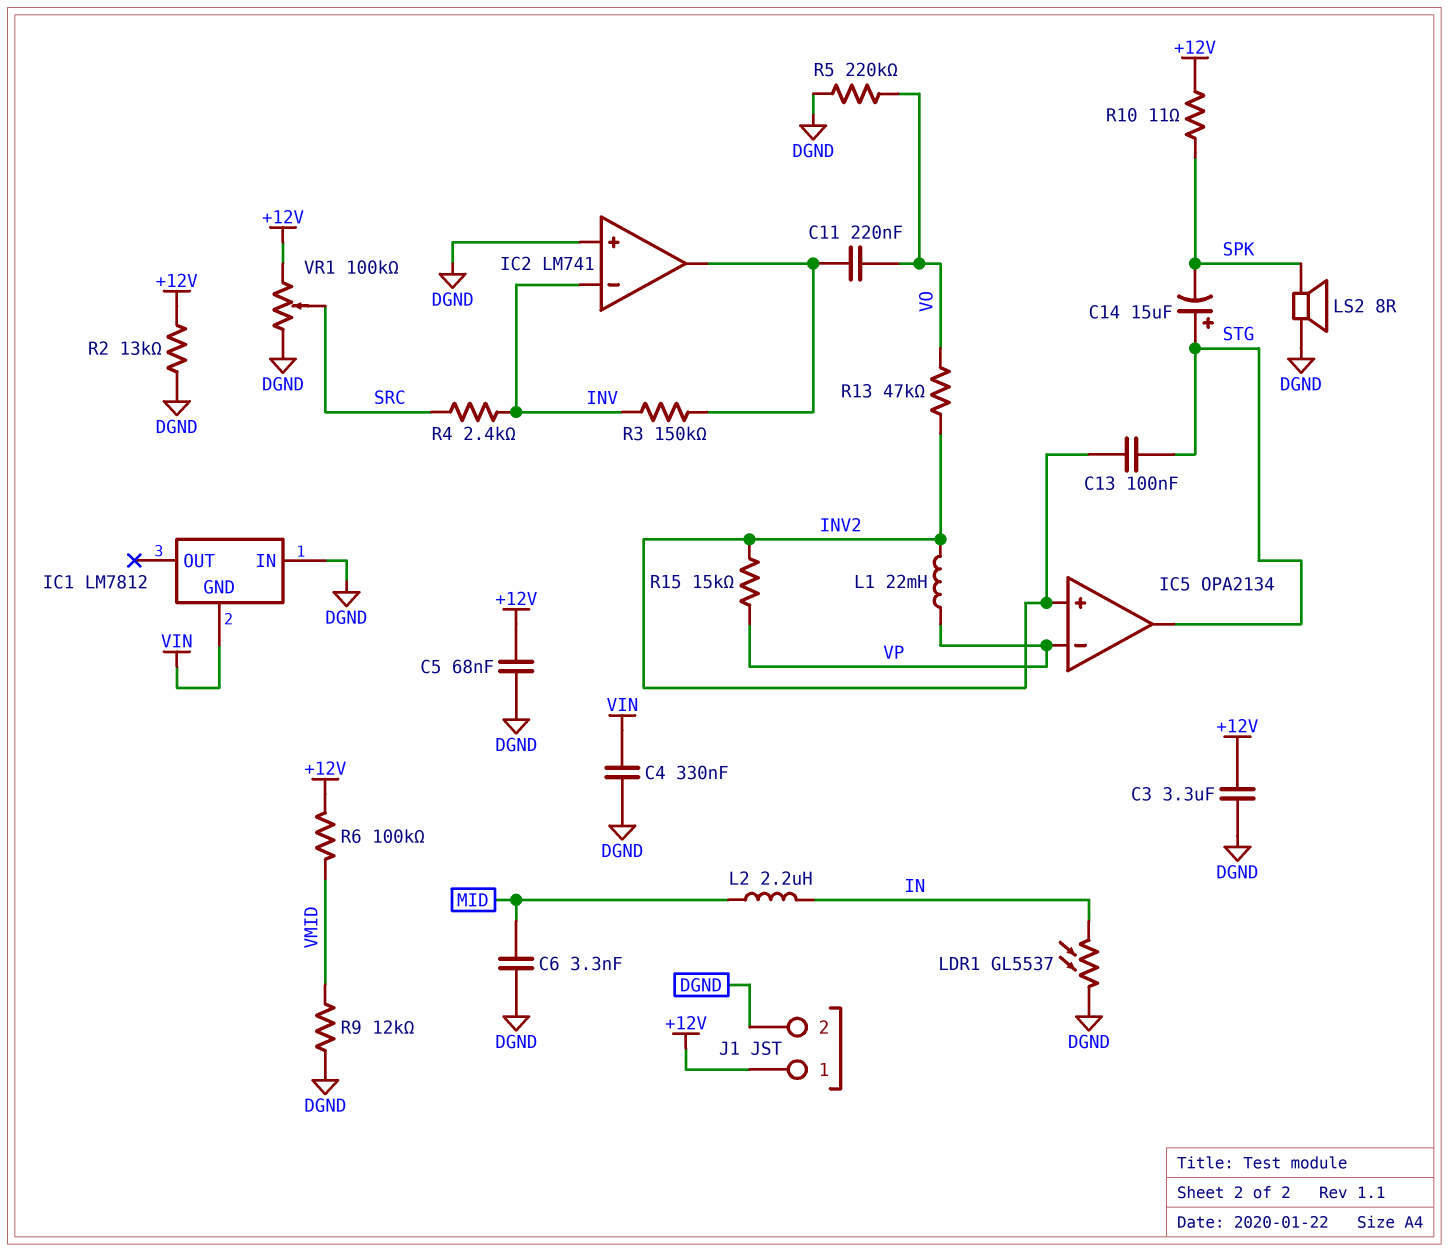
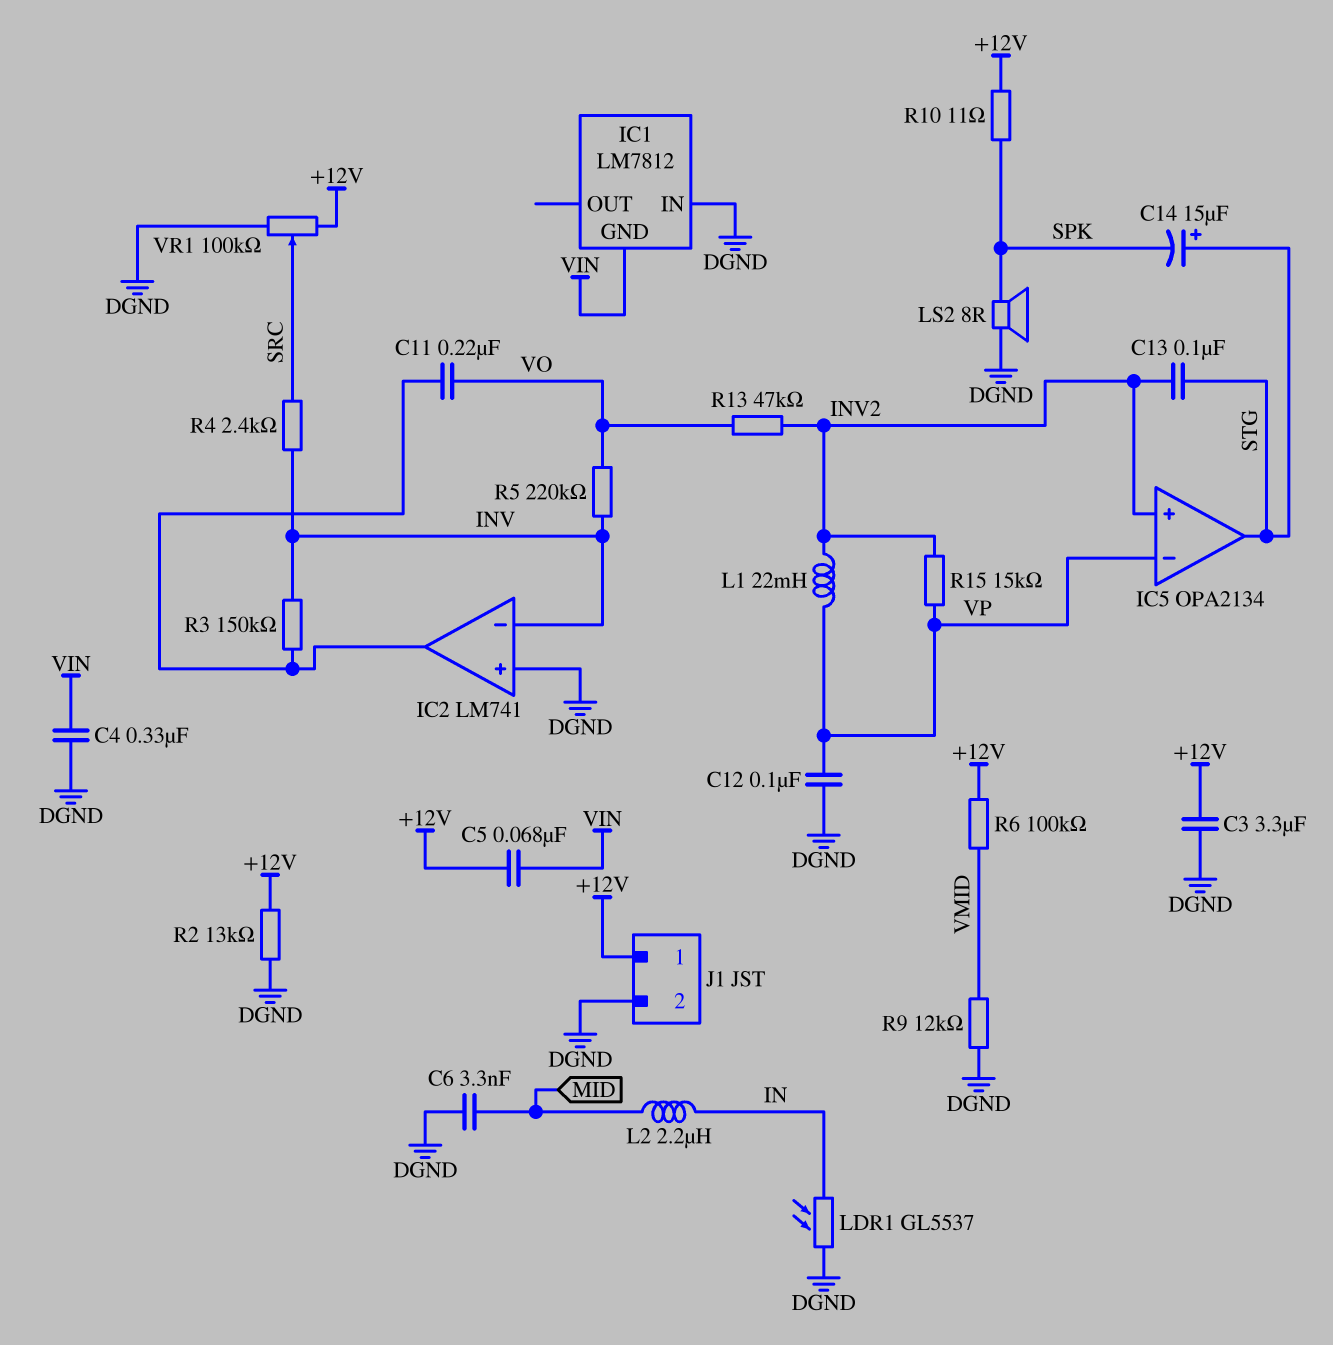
C5: 68nF (+12V, DGND) -> 68nF (+12V, VIN)
C12: none -> 100nF (DGND, VP)
R5: 220k (DGND, VO) -> 220k (INV, VO)

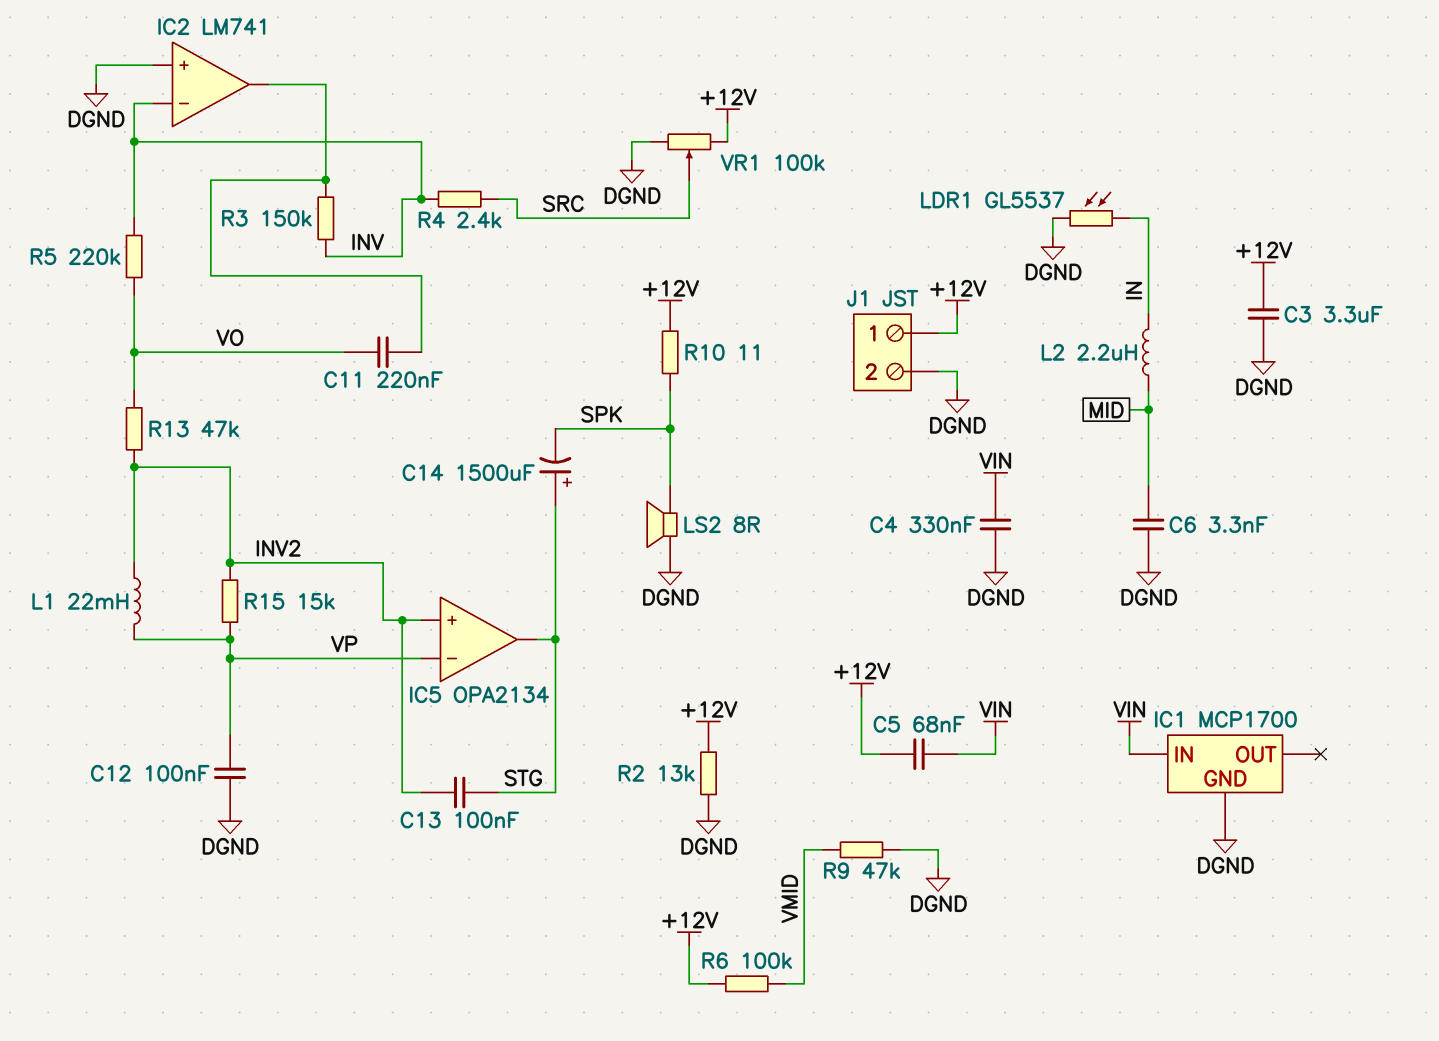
C14: 15uF (plus STG, minus SPK) -> 1500uF (plus STG, minus SPK)
IC1: LM7812 -> MCP1700
IC1 pin GND: VIN -> DGND
IC1 pin IN: DGND -> VIN
R9: 12k (DGND, VMID) -> 47k (DGND, VMID)

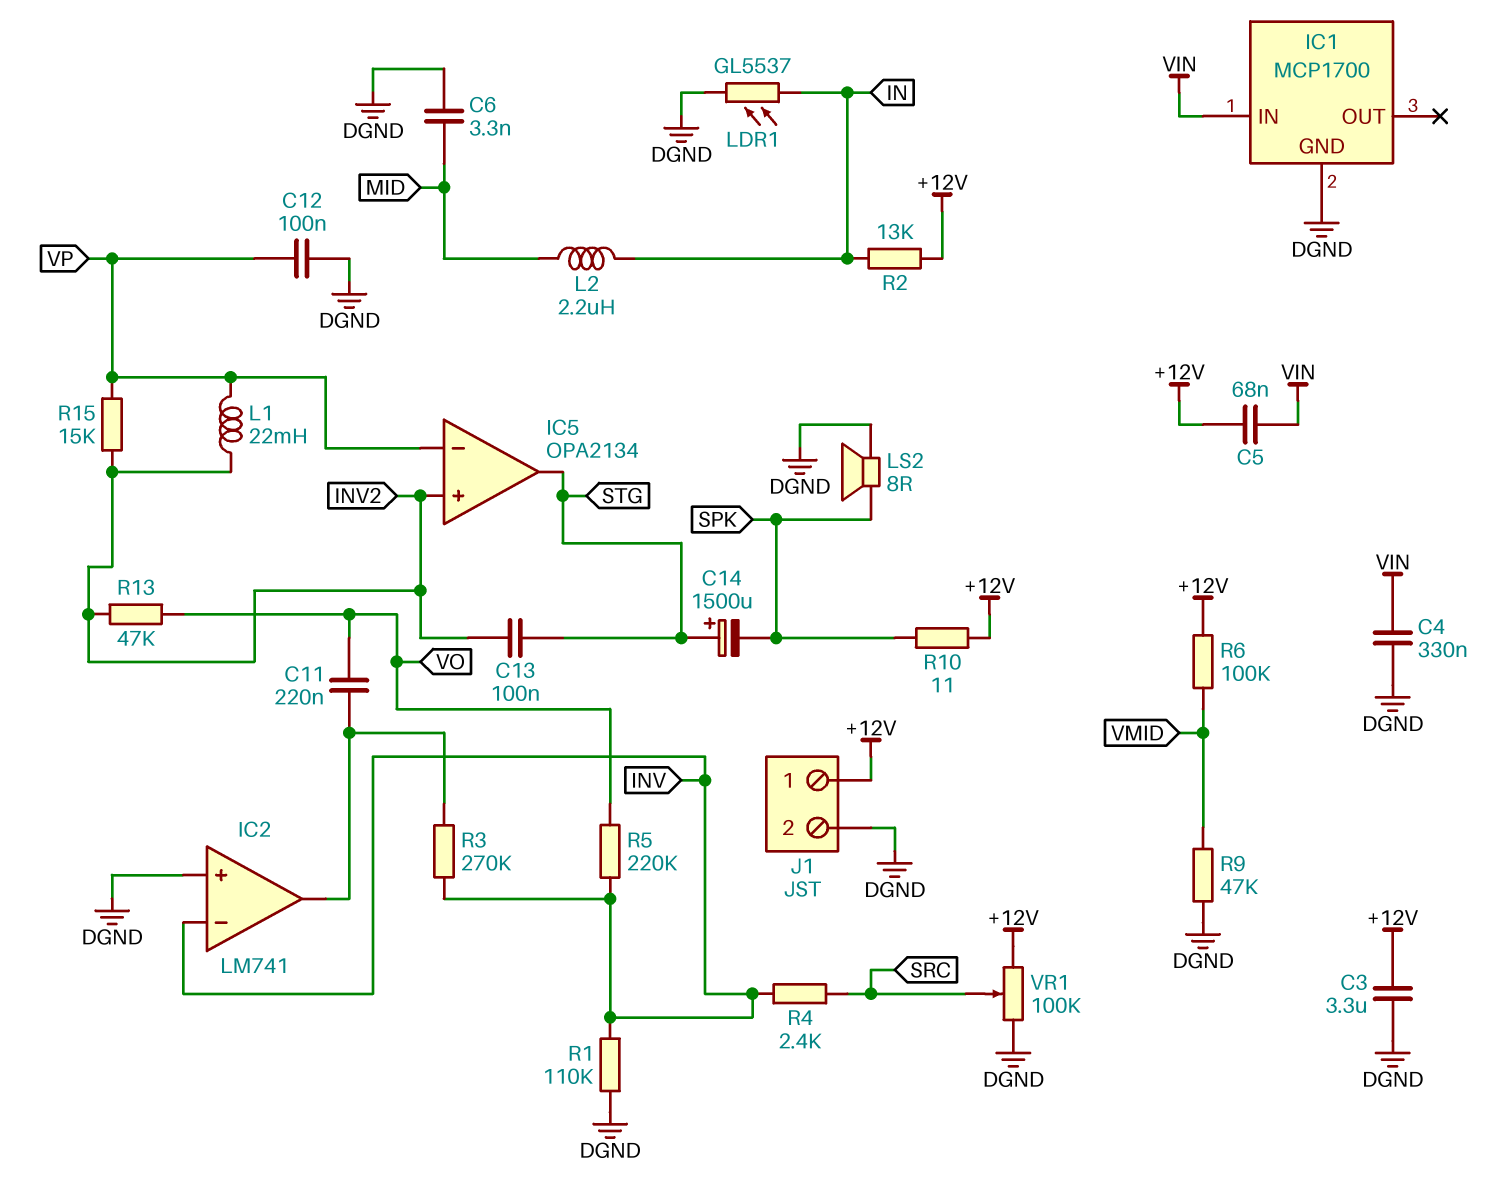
R1: none -> 110k (DGND, INV)
R2: 13k (+12V, DGND) -> 13k (+12V, IN)
R3: 150k (IC2/out, INV) -> 270k (IC2/out, INV)

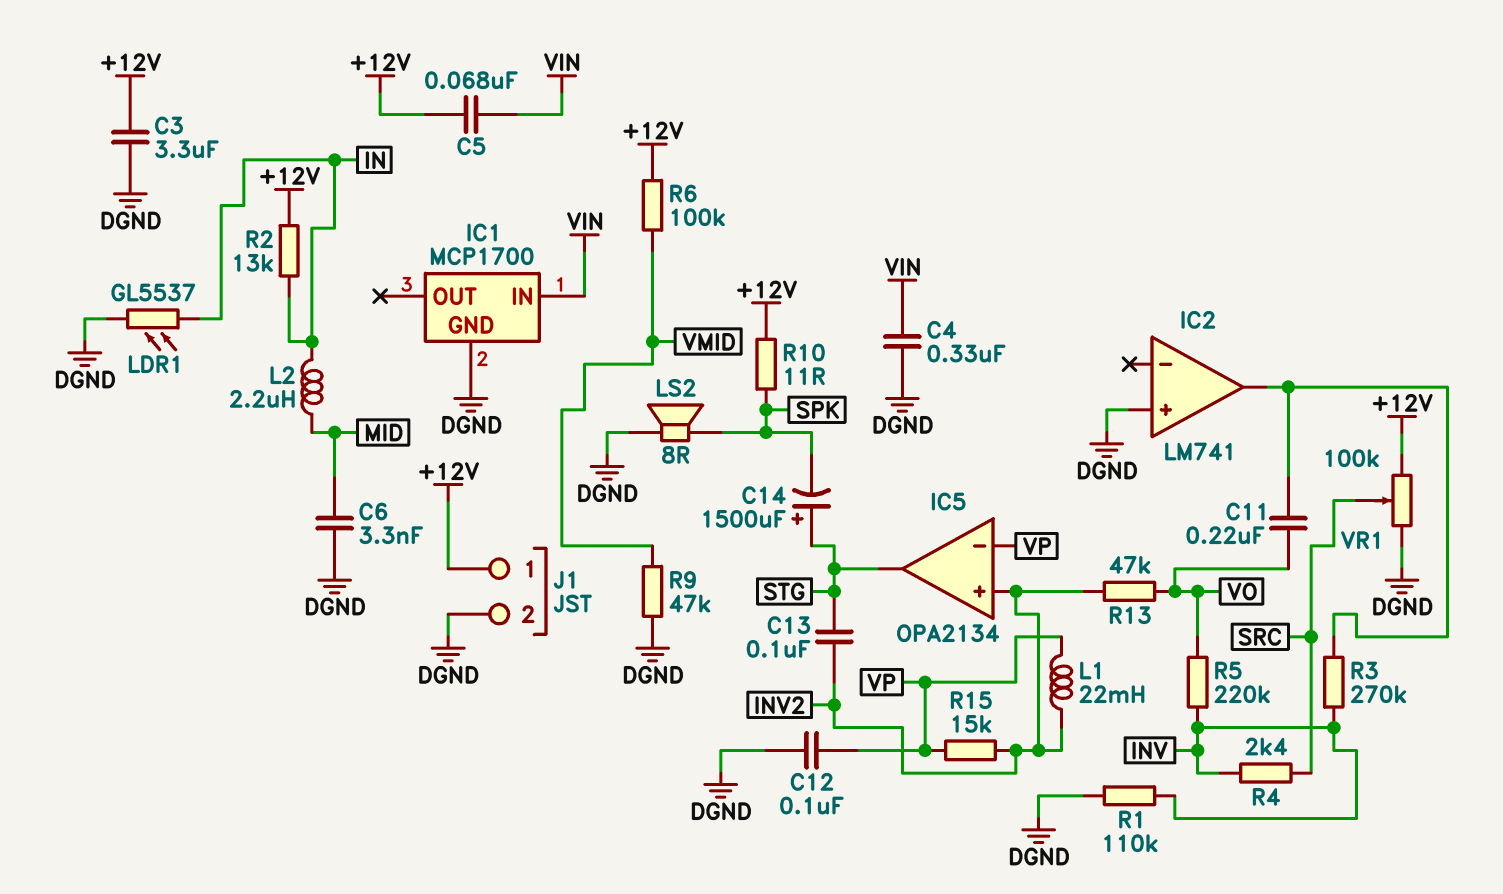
IC2 pin in-: INV -> none

